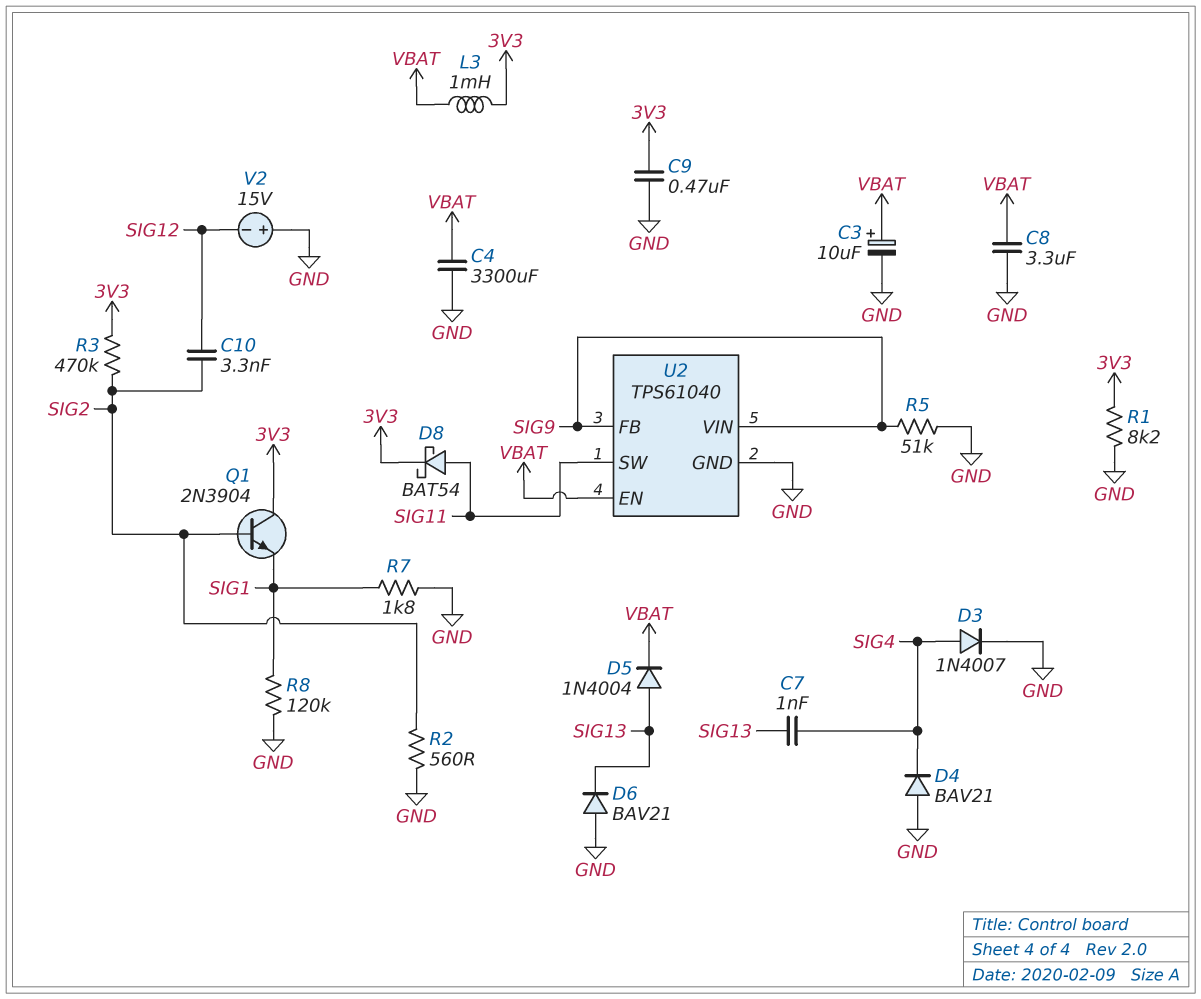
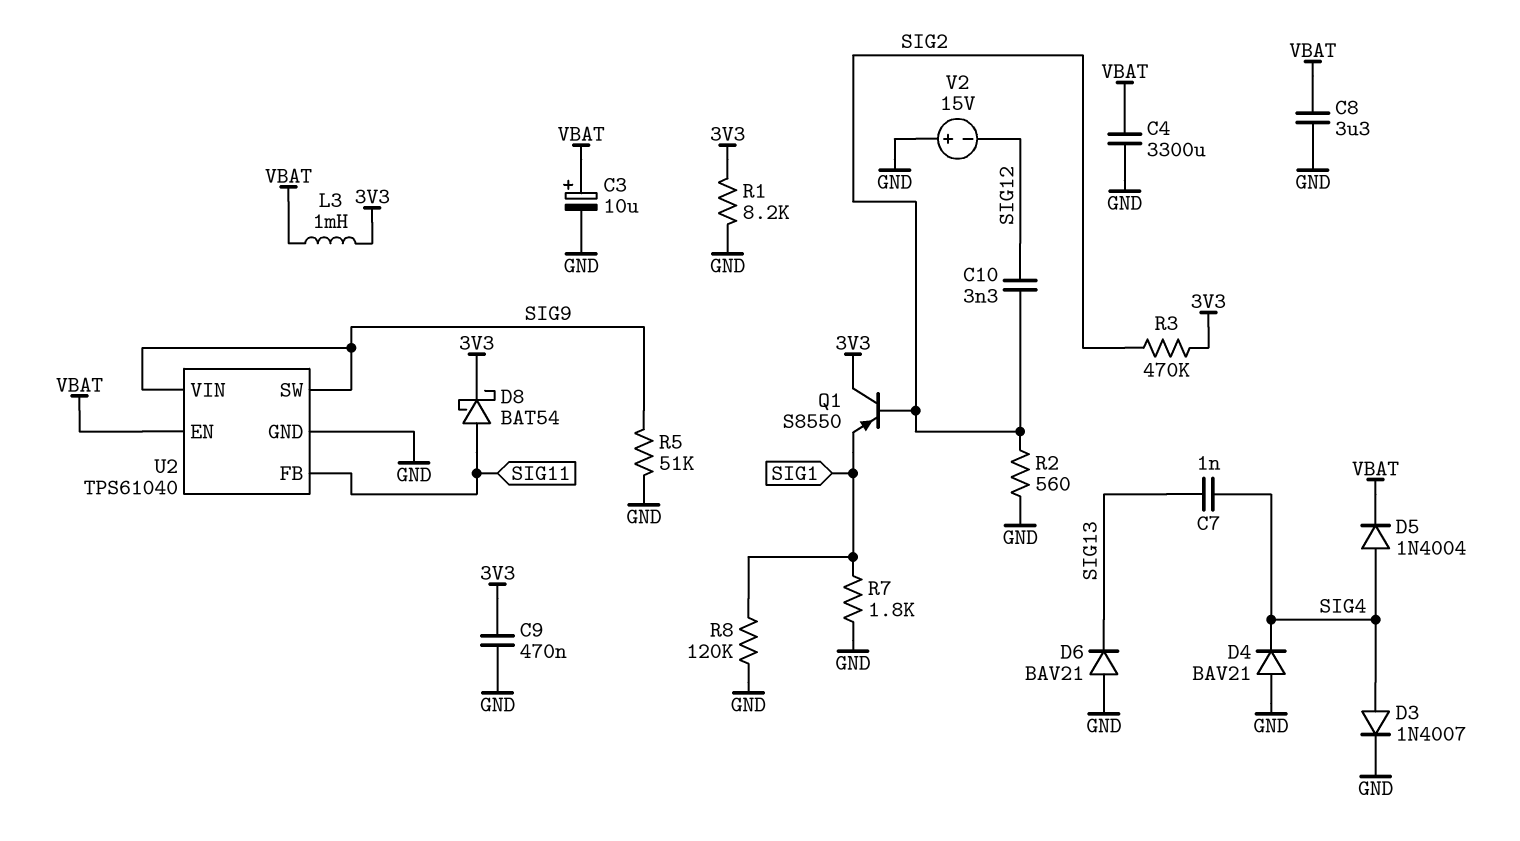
D5: diode 1N4004 (A SIG13, K VBAT) -> diode 1N4004 (A SIG4, K VBAT)
Q1: NPN 2N3904 (B SIG2, C 3V3, E SIG1) -> PNP S8550 (B SIG2, C 3V3, E SIG1)
U2 pin FB: SIG9 -> SIG11
U2 pin SW: SIG11 -> SIG9

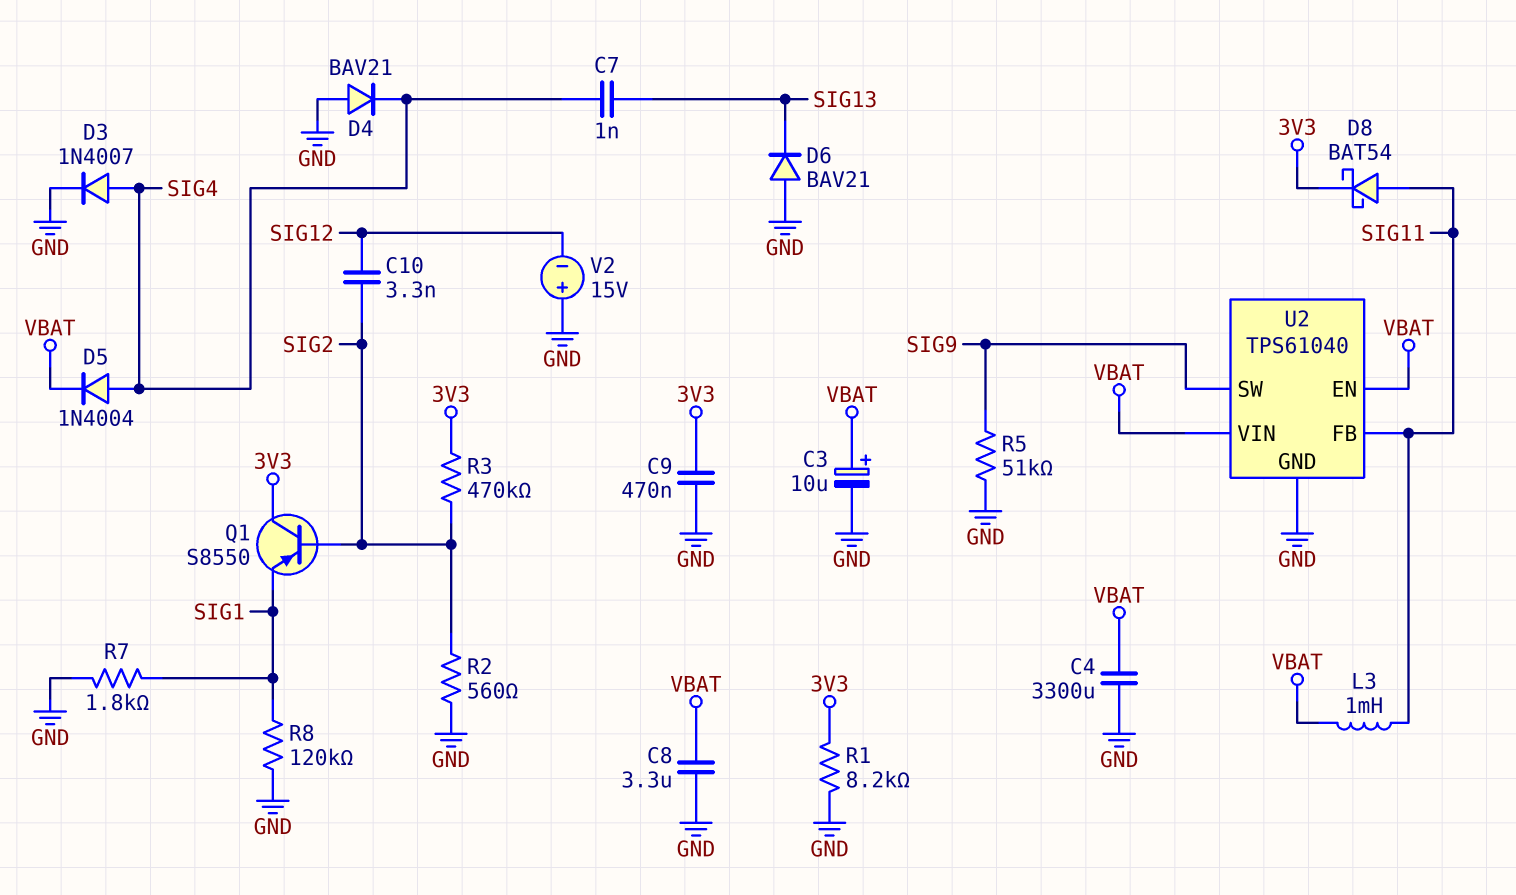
L3: 1mH (3V3, VBAT) -> 1mH (SIG11, VBAT)
U2 pin VIN: SIG9 -> VBAT

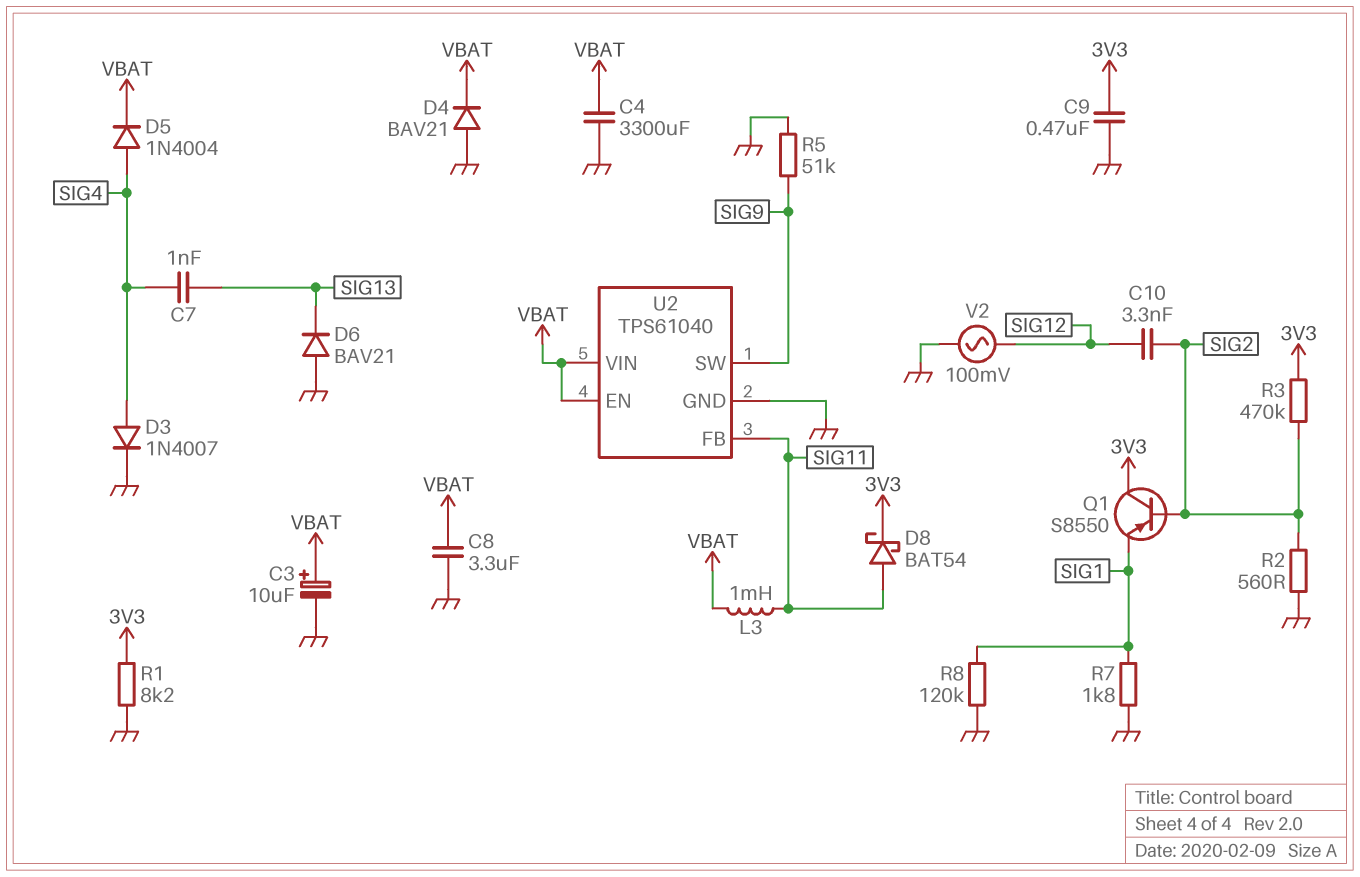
D4: diode BAV21 (A GND, K SIG4) -> diode BAV21 (A GND, K VBAT)
V2: 15V (plus GND, minus SIG12) -> AC 100mV (GND, SIG12)

